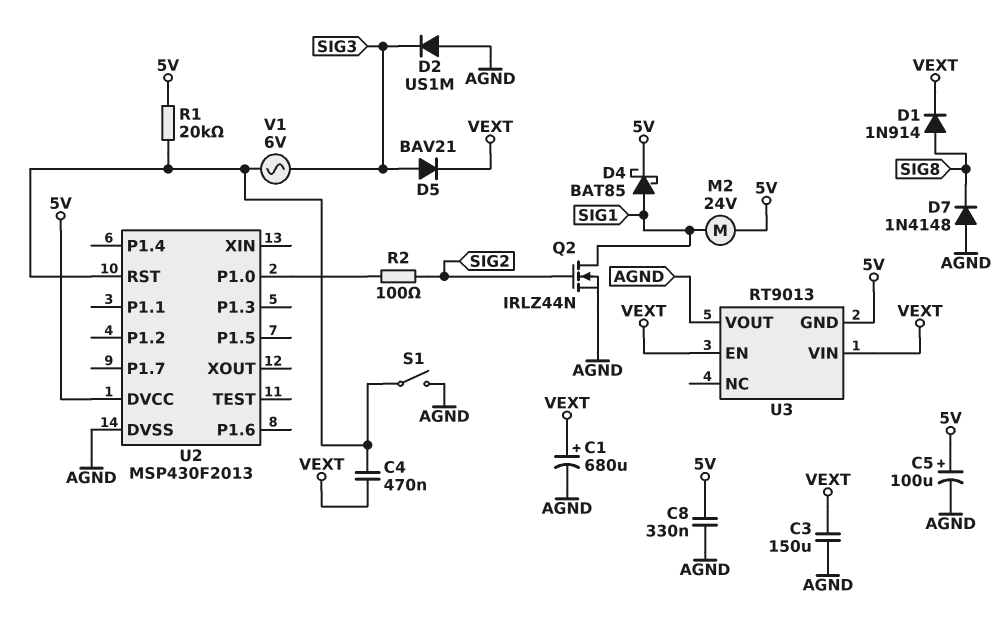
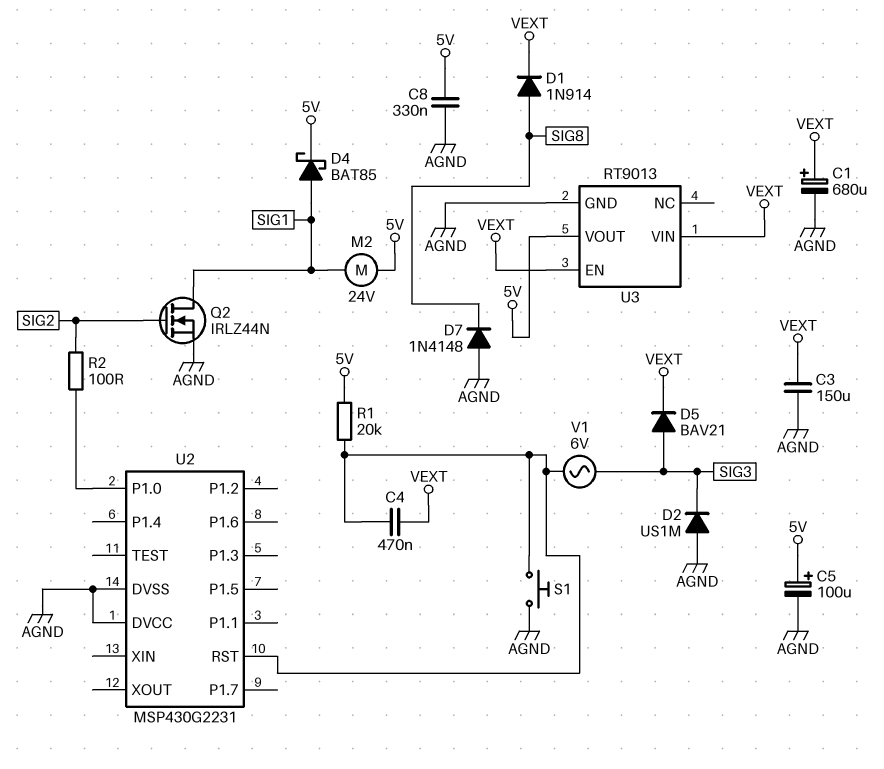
S1: switch (AGND, U2/RST) -> button (AGND, U2/RST)
U2: MSP430F2013 -> MSP430G2231
U2 pin DVCC: 5V -> AGND
U3 pin GND: 5V -> AGND
U3 pin VOUT: AGND -> 5V

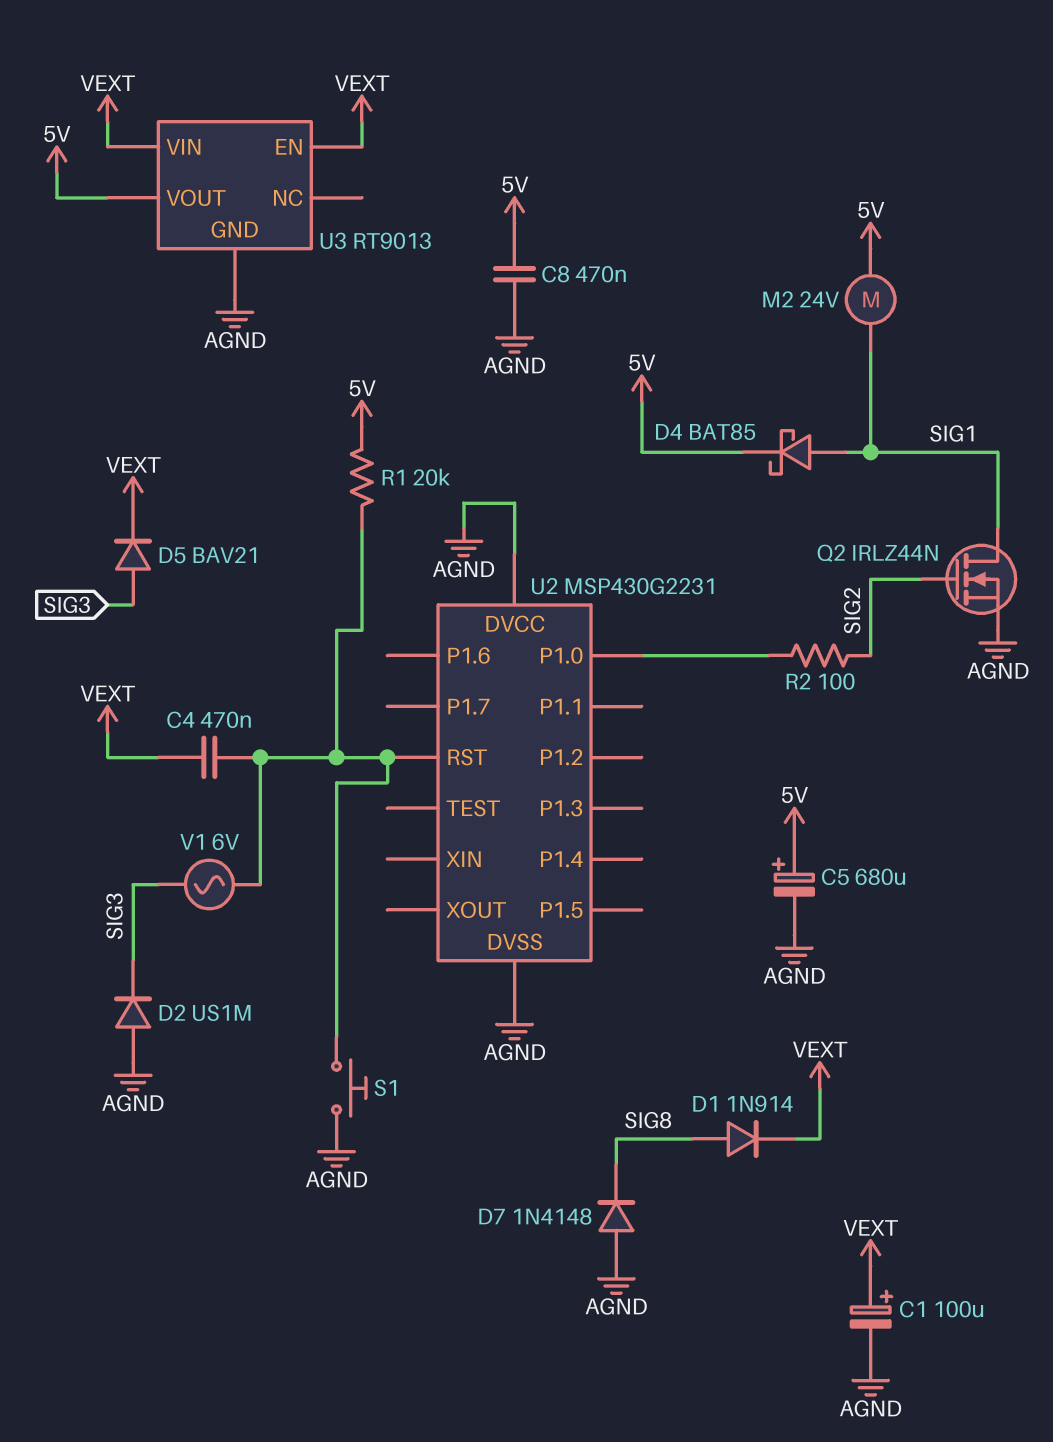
C1: 680uF (plus VEXT, minus AGND) -> 100uF (plus VEXT, minus AGND)
C3: 150uF (AGND, VEXT) -> none
C5: 100uF (plus 5V, minus AGND) -> 680uF (plus 5V, minus AGND)
C8: 330nF (5V, AGND) -> 470nF (5V, AGND)

